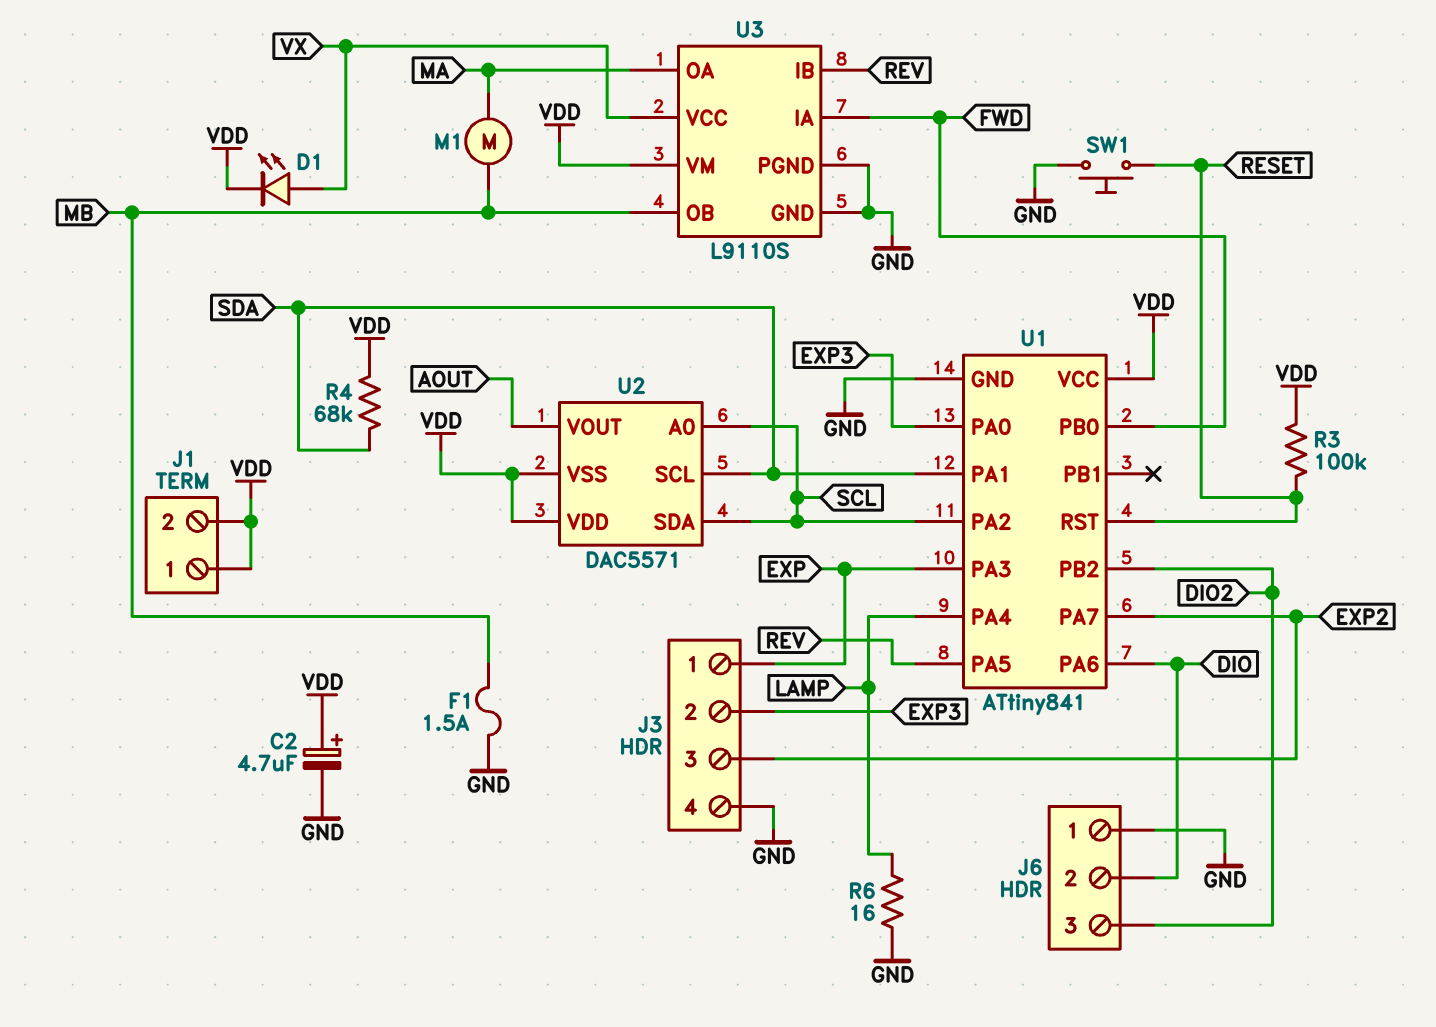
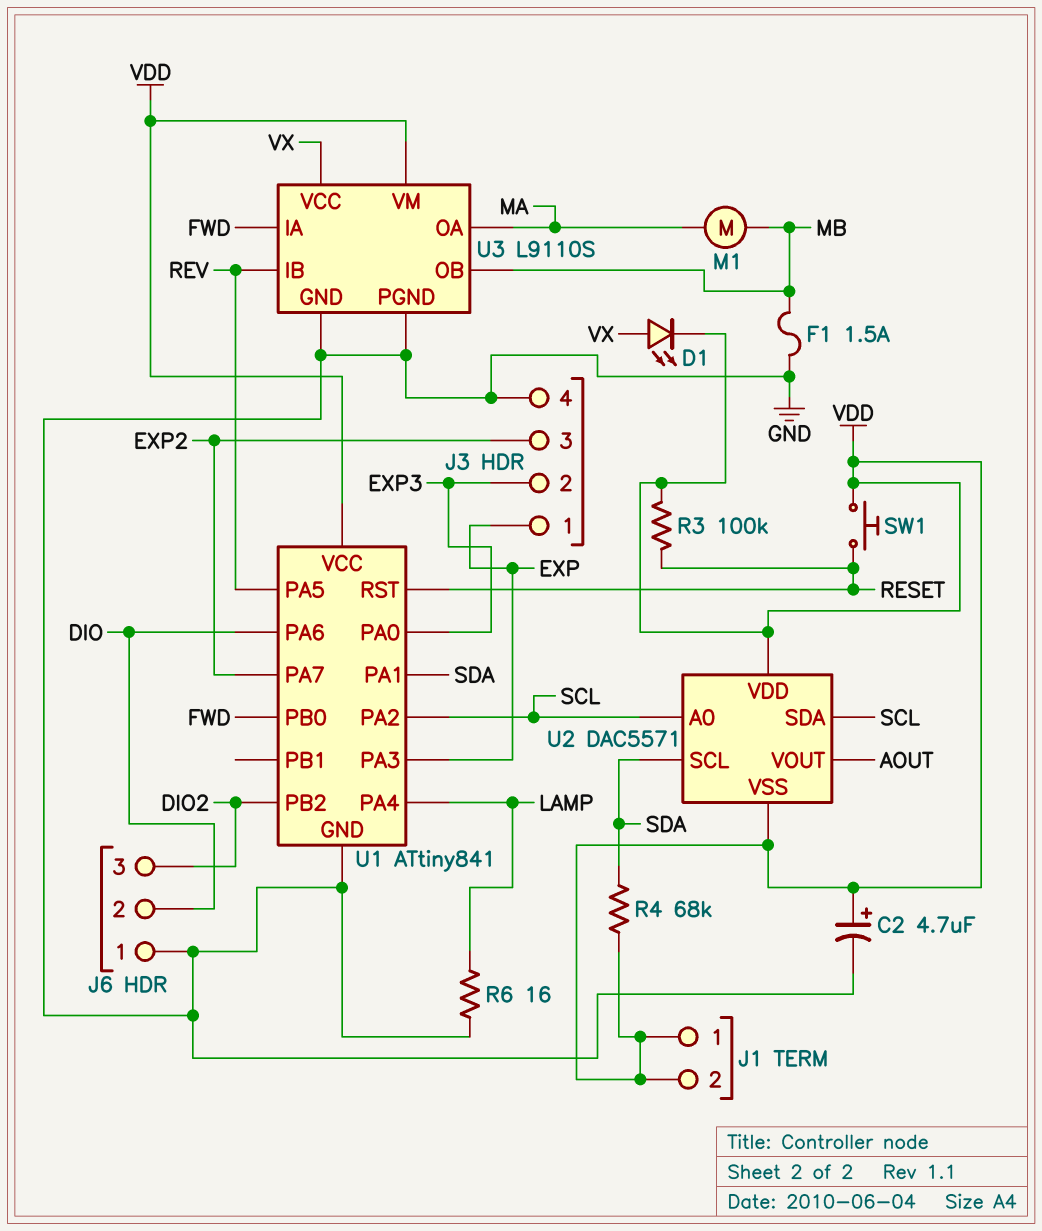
SW1: button (GND, RESET) -> button (RESET, VDD)

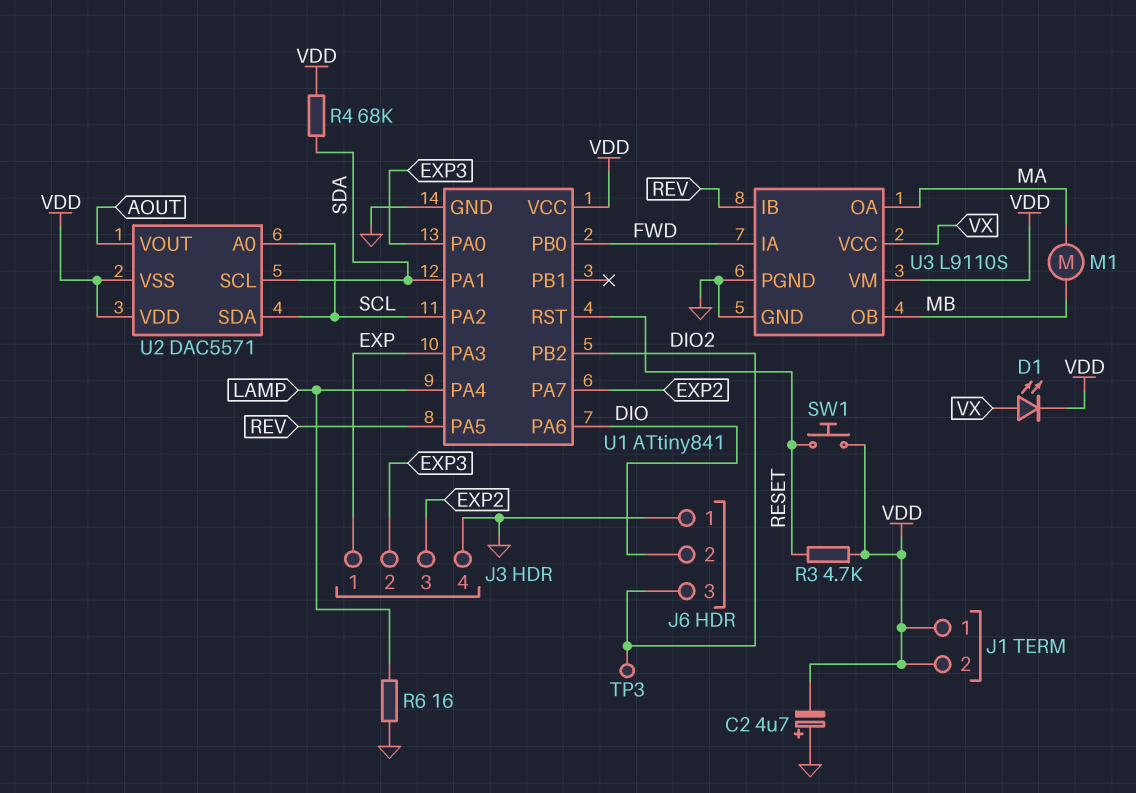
C2: 4.7uF (plus VDD, minus GND) -> 4.7uF (plus GND, minus VDD)
F1: 1.5A (GND, MB) -> none
R3: 100k (RESET, VDD) -> 4.7k (RESET, VDD)
TP3: none -> test point (DIO2)

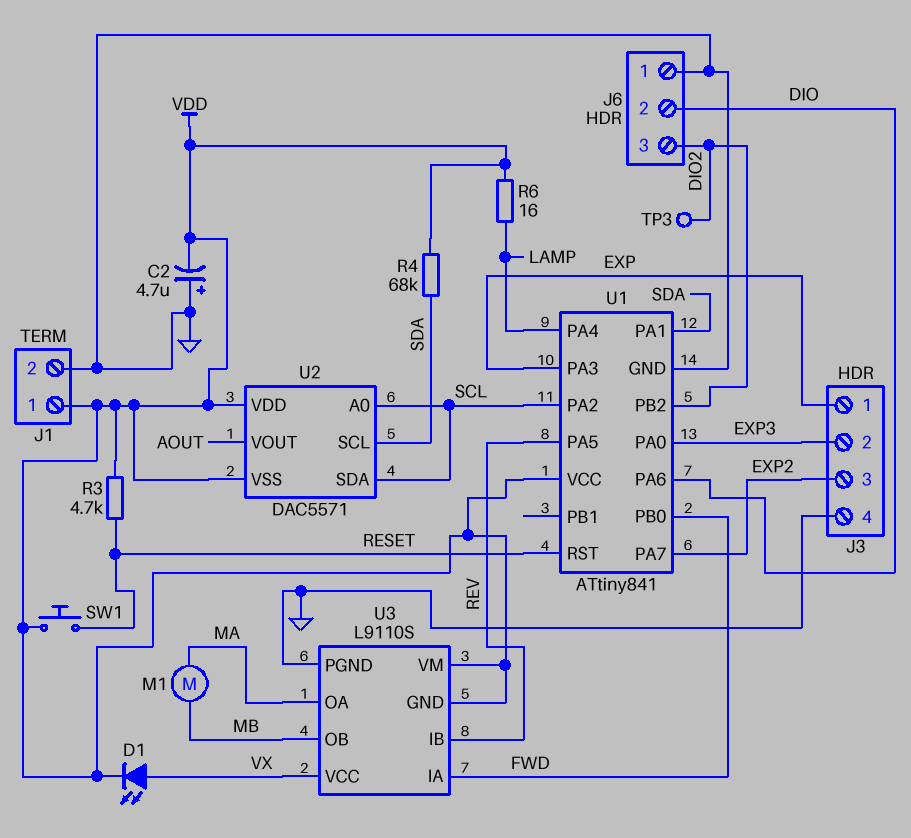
J1 pin 2: VDD -> GND
R6: 16 (GND, LAMP) -> 16 (LAMP, VDD)
U3 pin GND: GND -> VDD

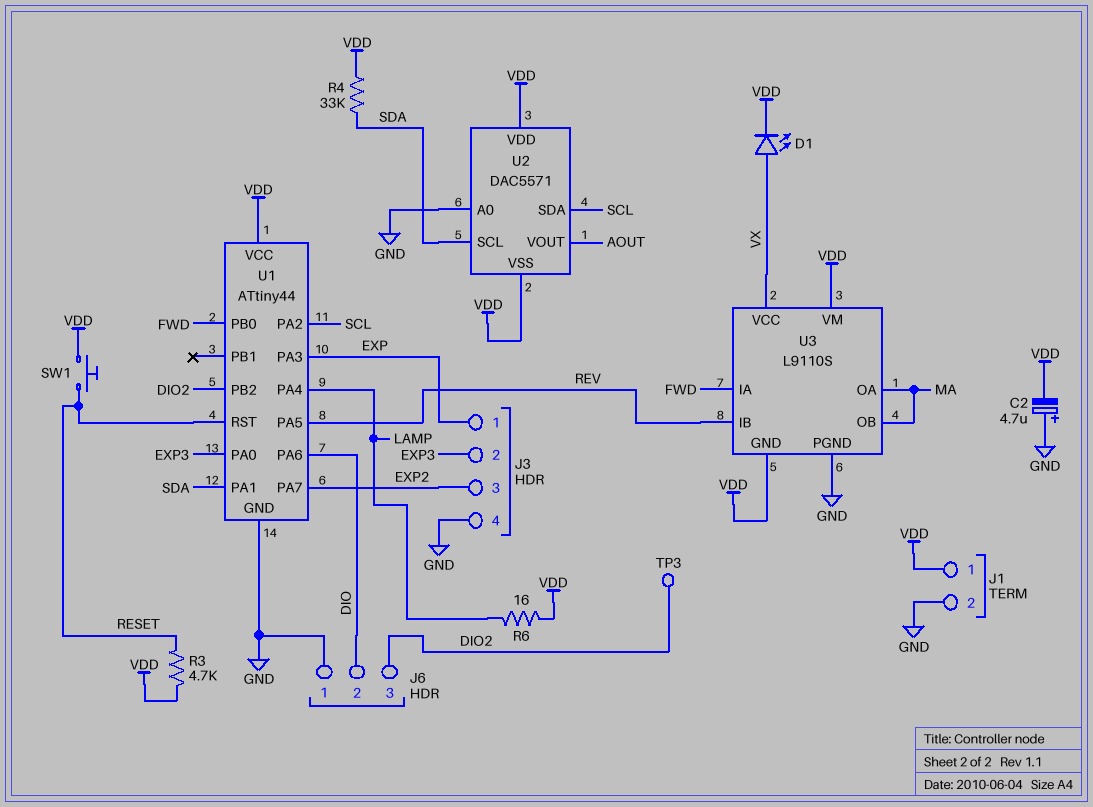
M1: motor (MA, MB) -> none
R4: 68k (SDA, VDD) -> 33k (SDA, VDD)
U1: ATtiny841 -> ATtiny44
U2 pin A0: SCL -> GND
U3 pin OB: MB -> MA

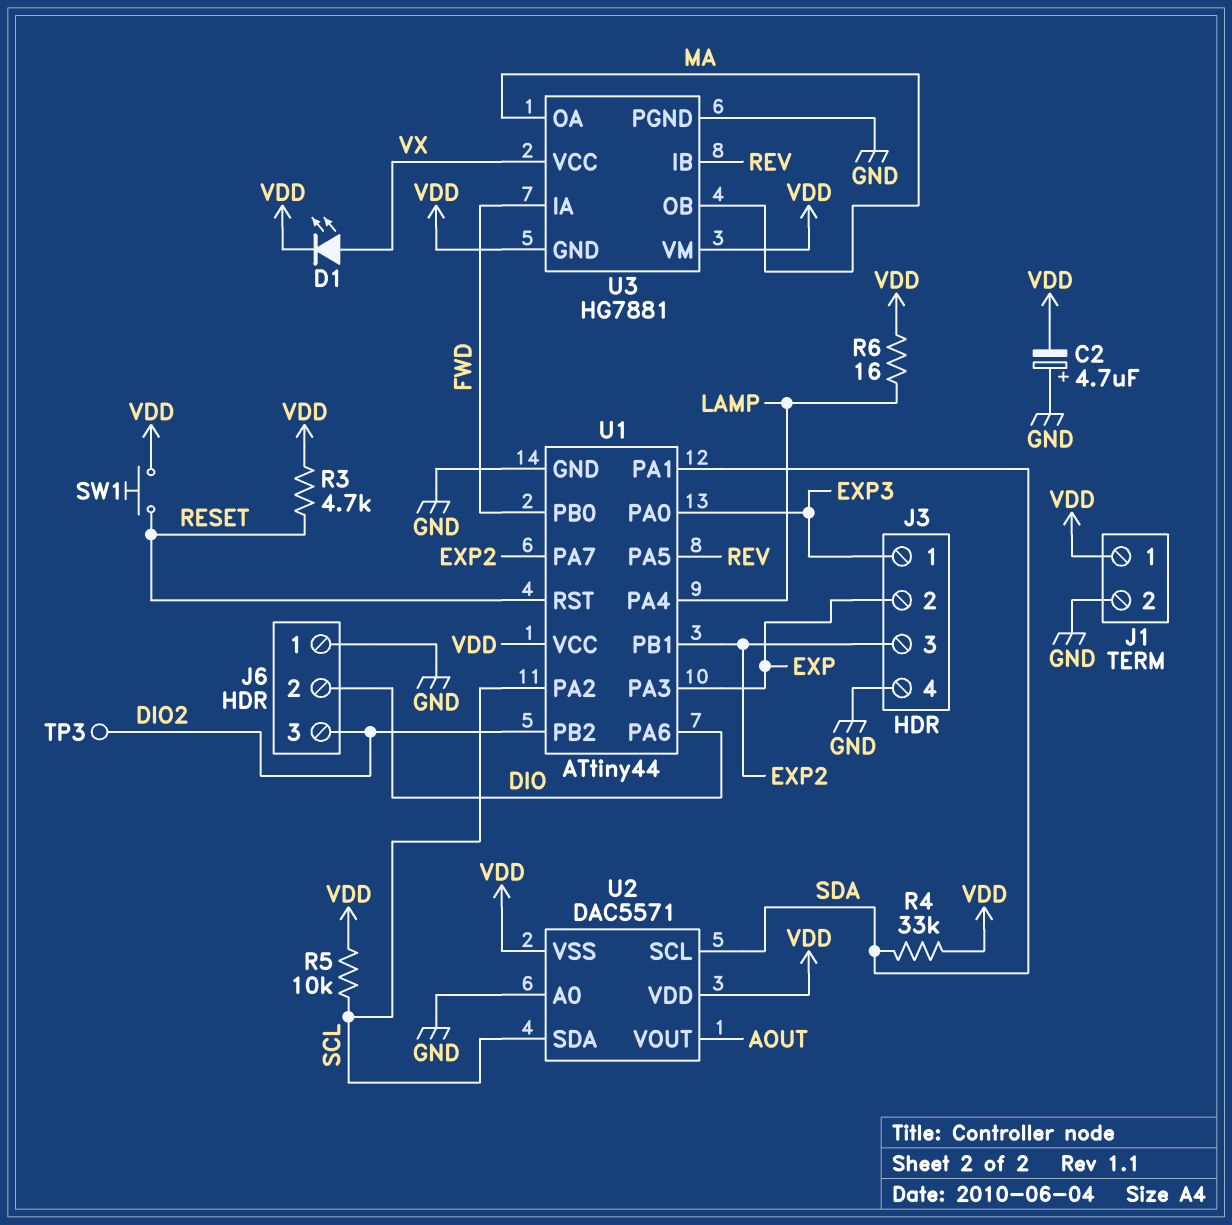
J3 pin 1: EXP -> EXP3
J3 pin 2: EXP3 -> EXP
R5: none -> 10k (SCL, VDD)
U1 pin PB1: none -> EXP2
U3: L9110S -> HG7881

